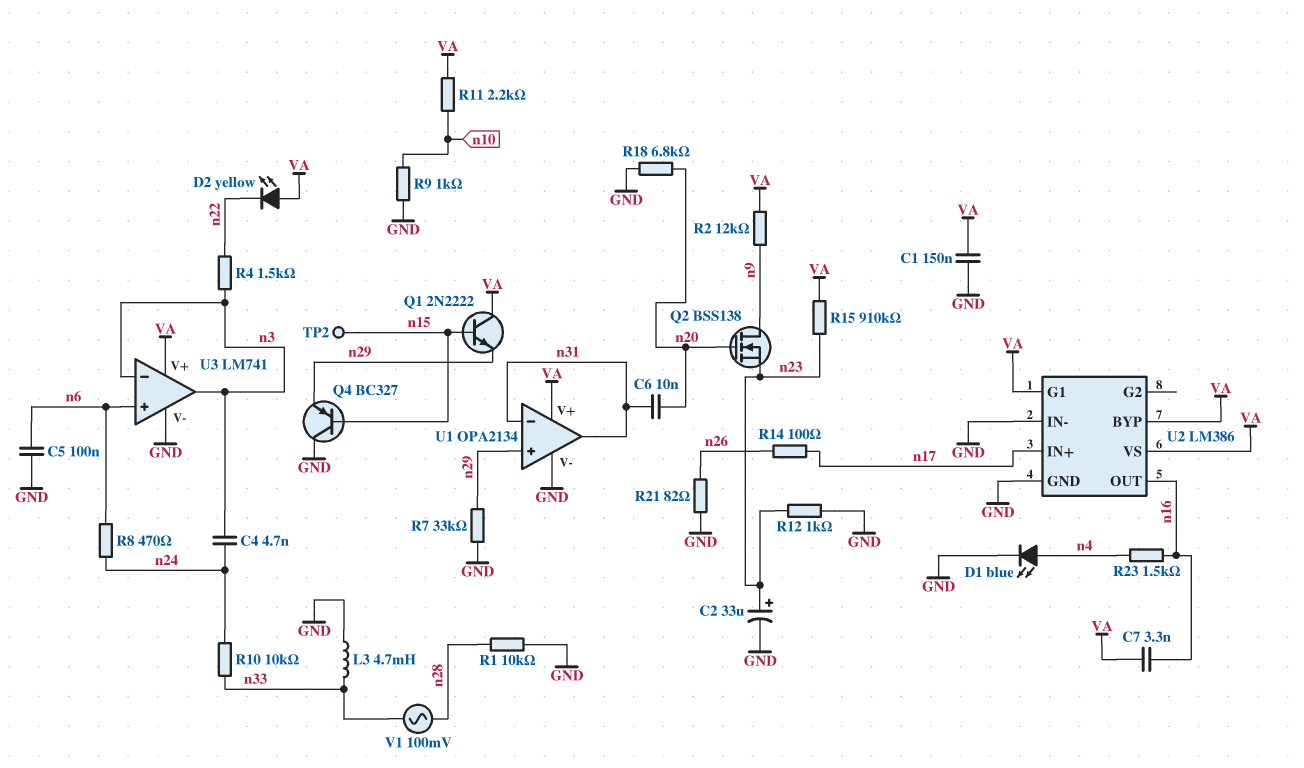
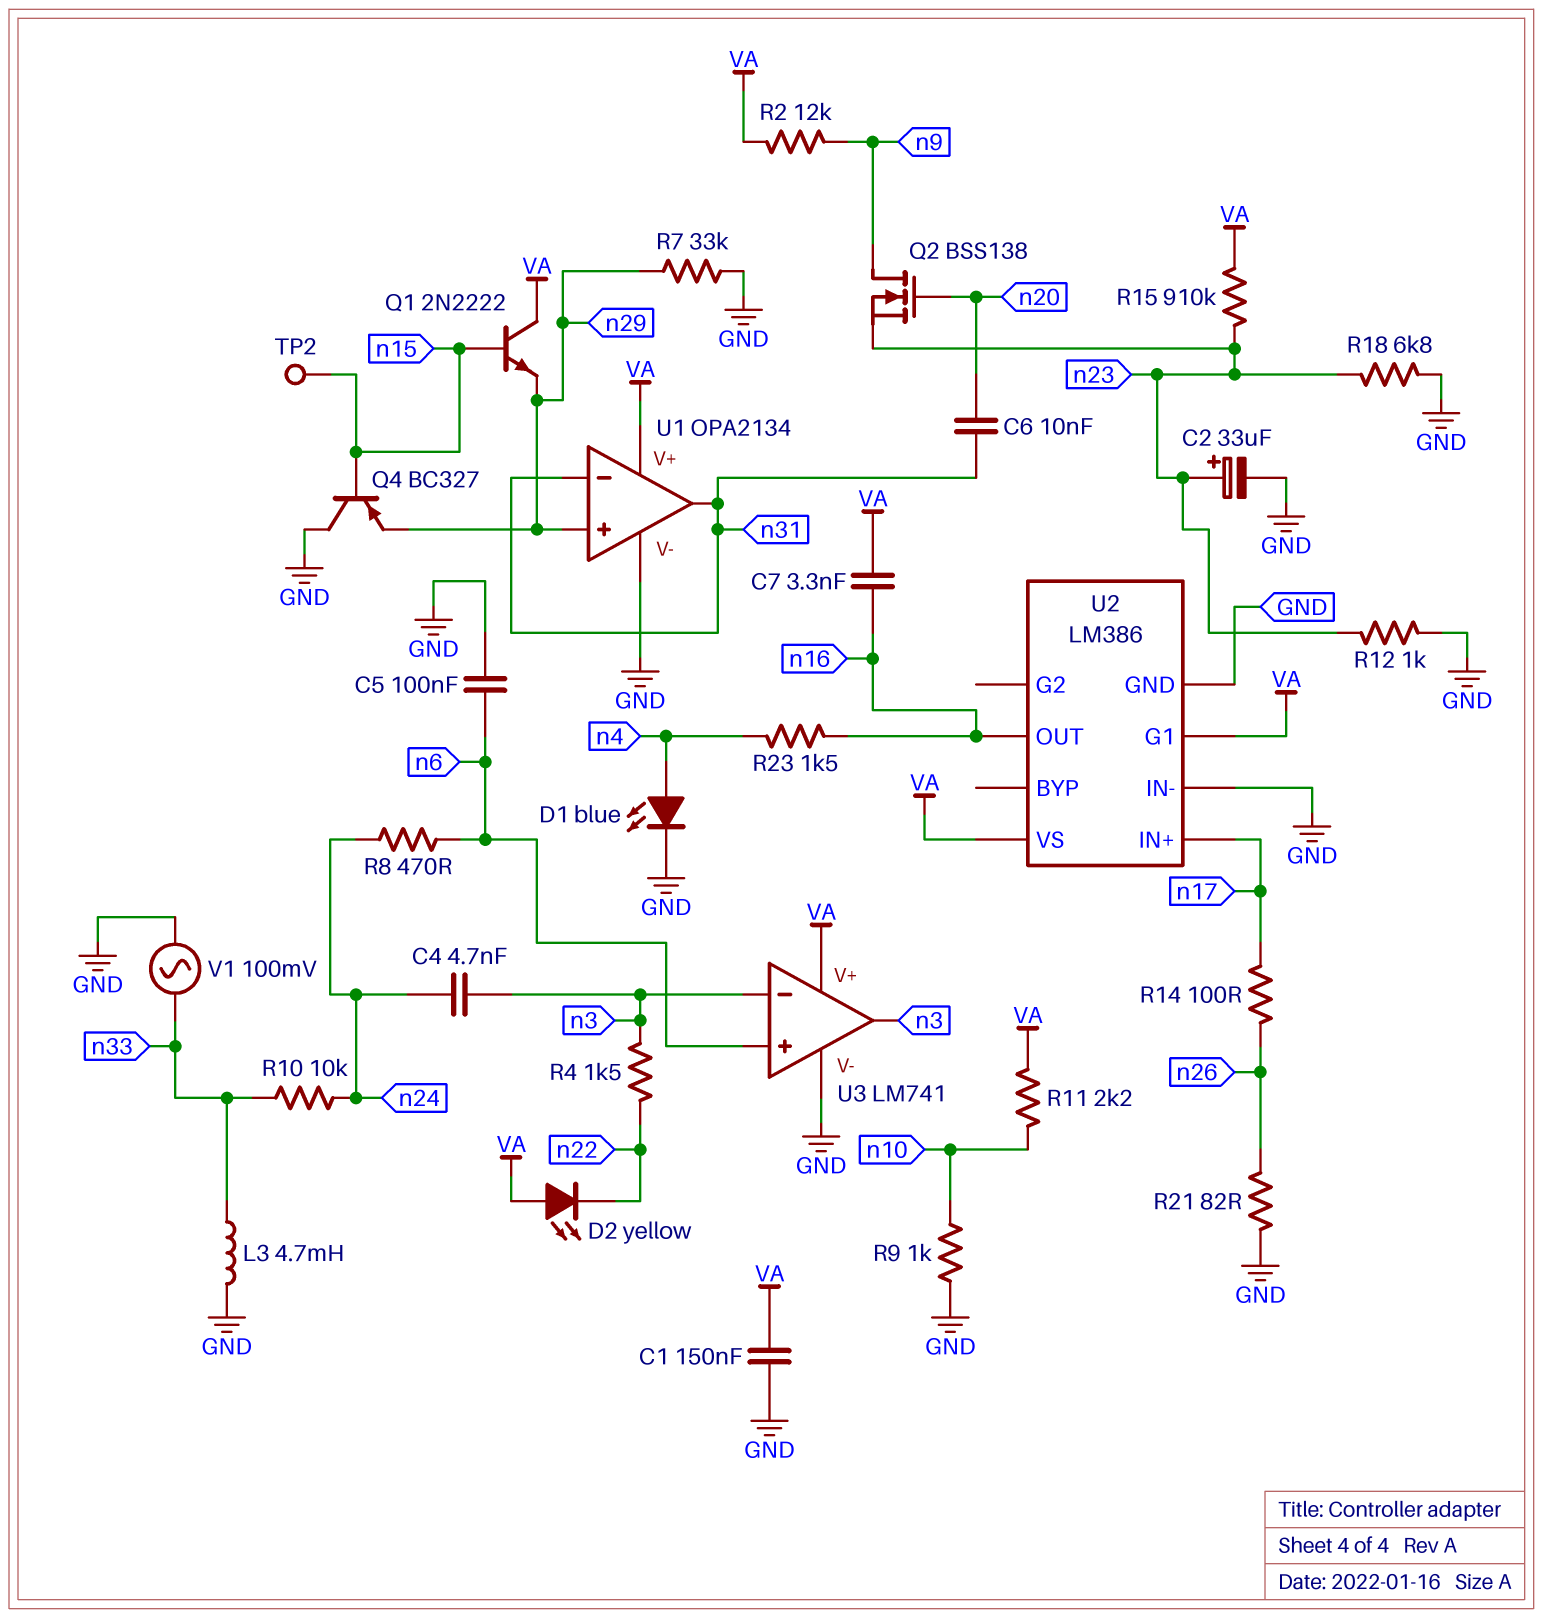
R1: 10k (GND, n28) -> none
R18: 6.8k (GND, n20) -> 6.8k (GND, n23)
U2 pin BYP: VA -> none
V1: AC 100mV (n28, n33) -> AC 100mV (GND, n33)

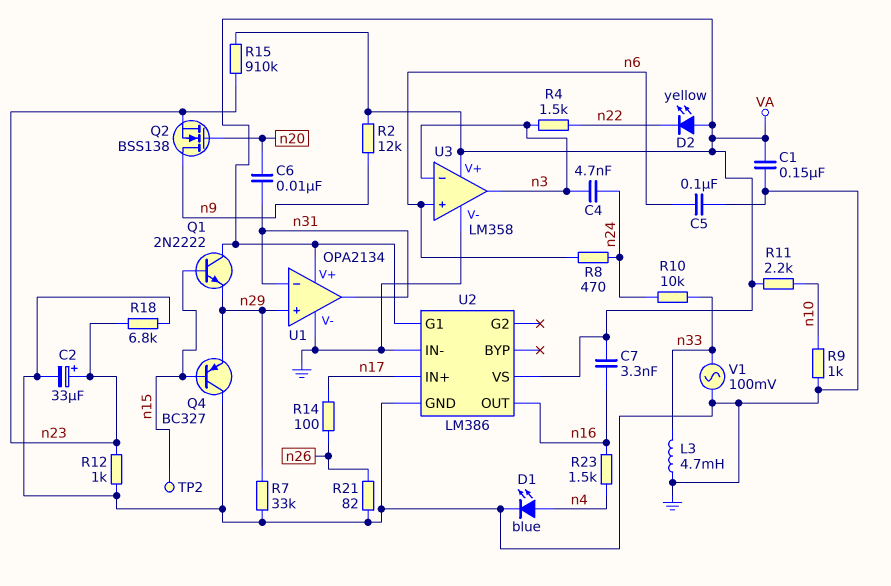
U3: LM741 -> LM358

